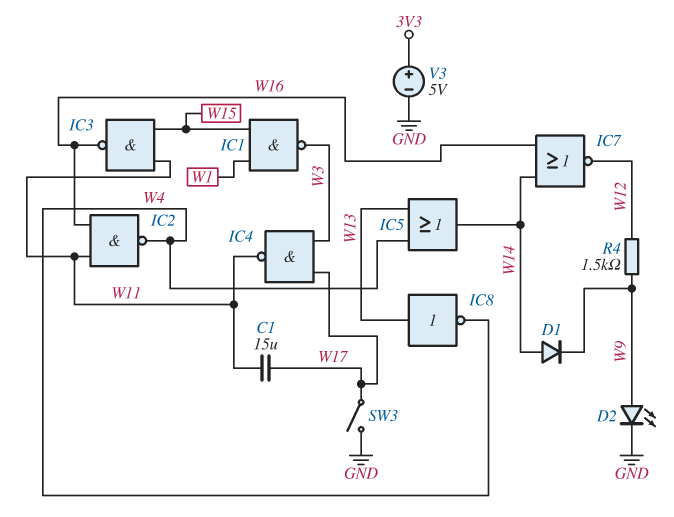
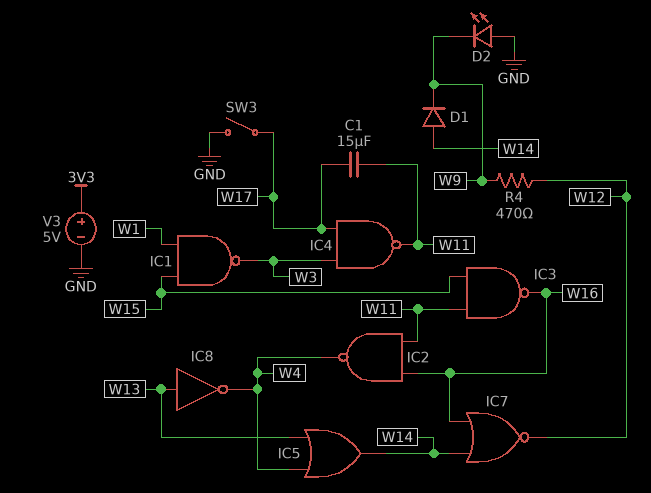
D2: LED (A W9, K GND) -> LED (A GND, K W9)
R4: 1.5k (W9, W12) -> 470 (W9, W12)

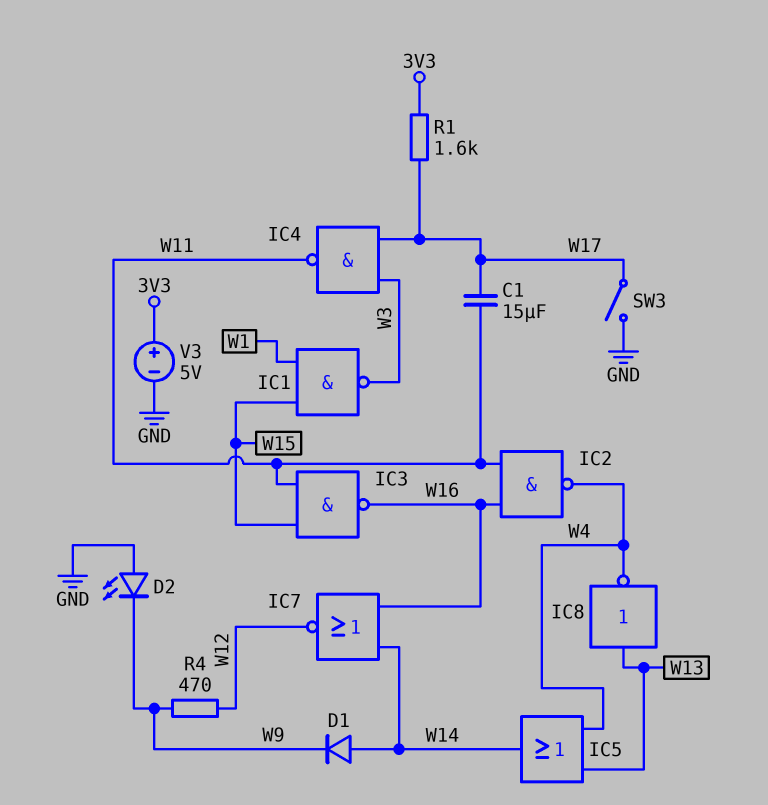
R1: none -> 1.6k (3V3, W17)

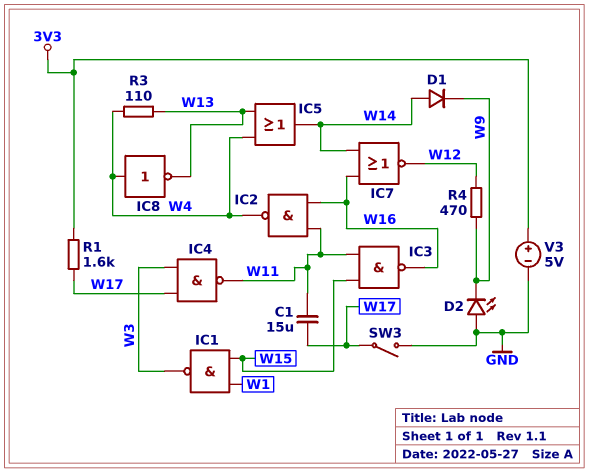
IC8: NOT (in W13, out W4) -> NOT (in W4, out W13)
R3: none -> 110 (W4, W13)

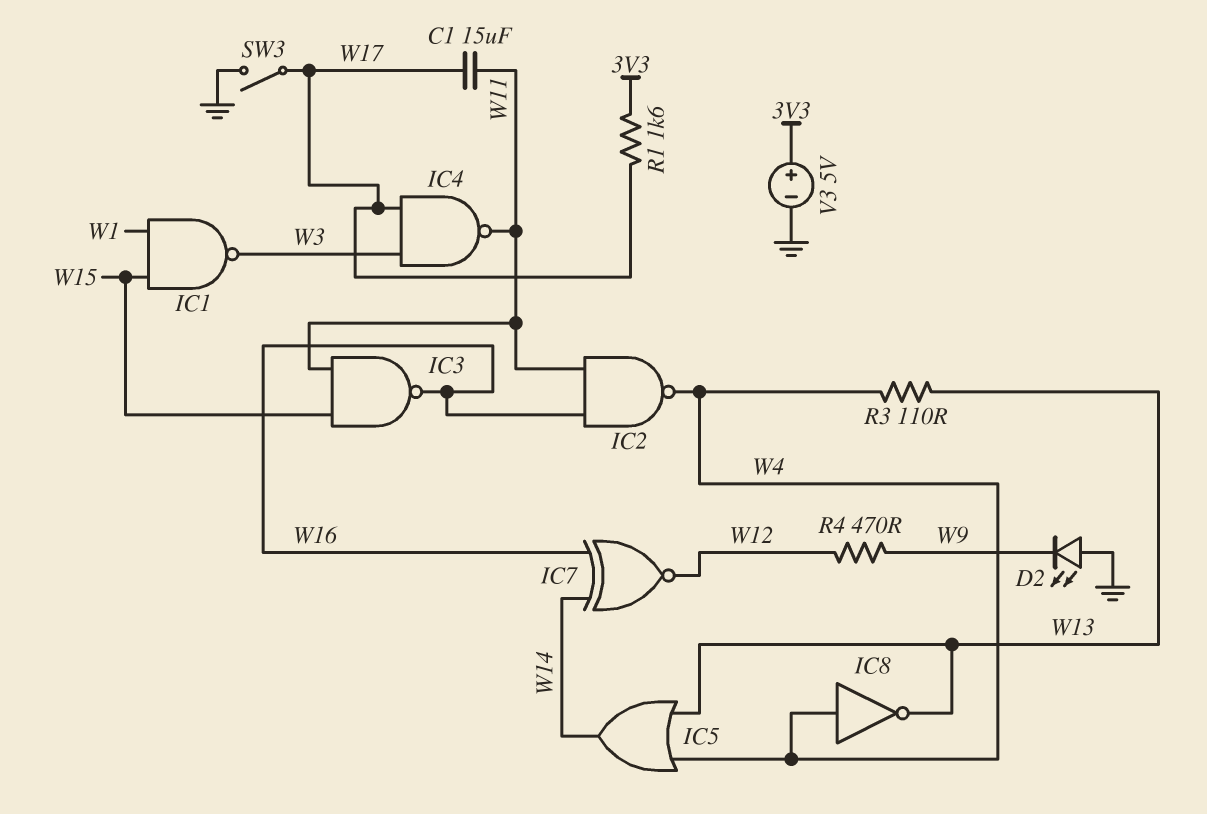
D1: diode (A W14, K W9) -> none
IC7: NOR (in W14, in W16, out W12) -> XNOR (in W14, in W16, out W12)

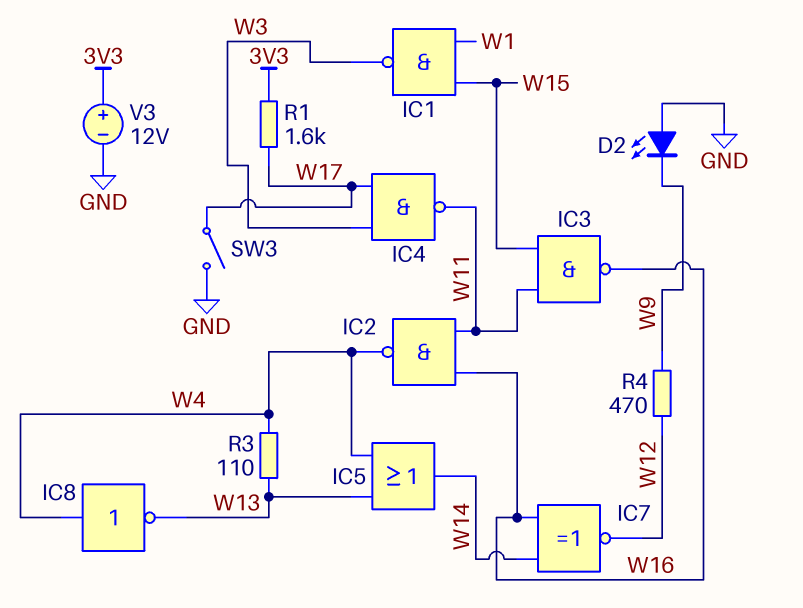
C1: 15uF (W11, W17) -> none
V3: 5V (plus 3V3, minus GND) -> 12V (plus 3V3, minus GND)

